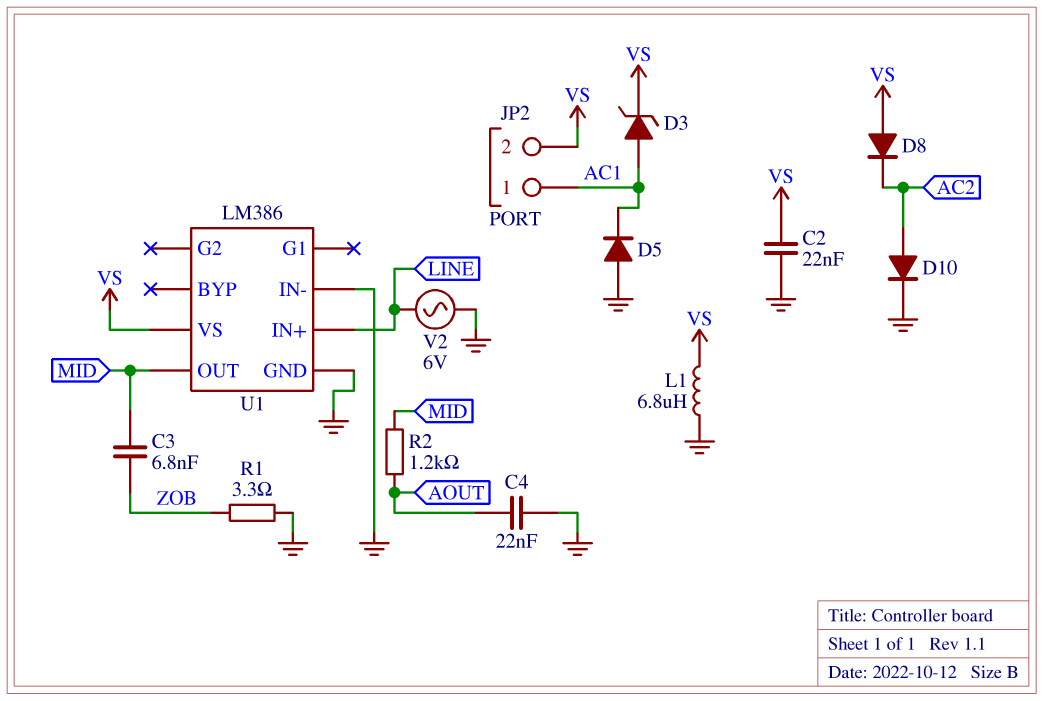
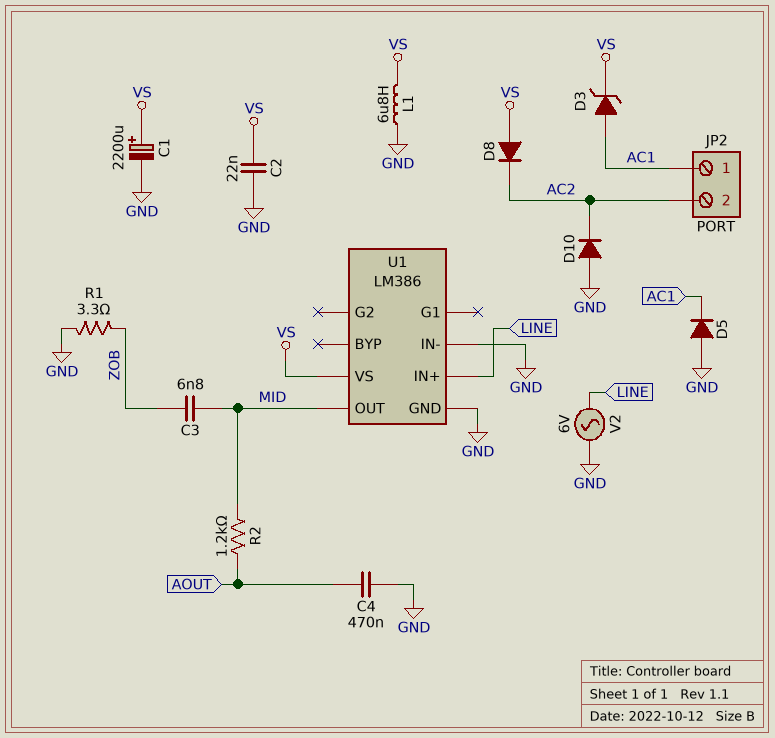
C1: none -> 2200uF (plus VS, minus GND)
C4: 22nF (AOUT, GND) -> 470nF (AOUT, GND)
D10: diode (A AC2, K GND) -> diode (A GND, K AC2)
JP2 pin 2: VS -> AC2

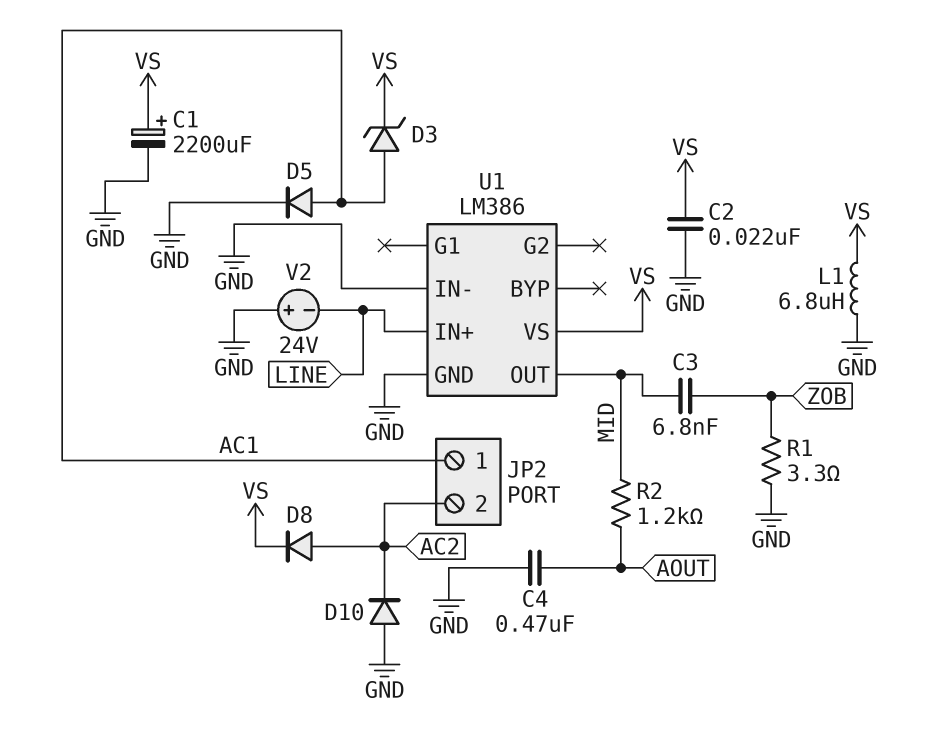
D5: diode (A GND, K AC1) -> diode (A AC1, K GND)
D8: diode (A VS, K AC2) -> diode (A AC2, K VS)
V2: AC 6V (GND, LINE) -> 24V (plus GND, minus LINE)

